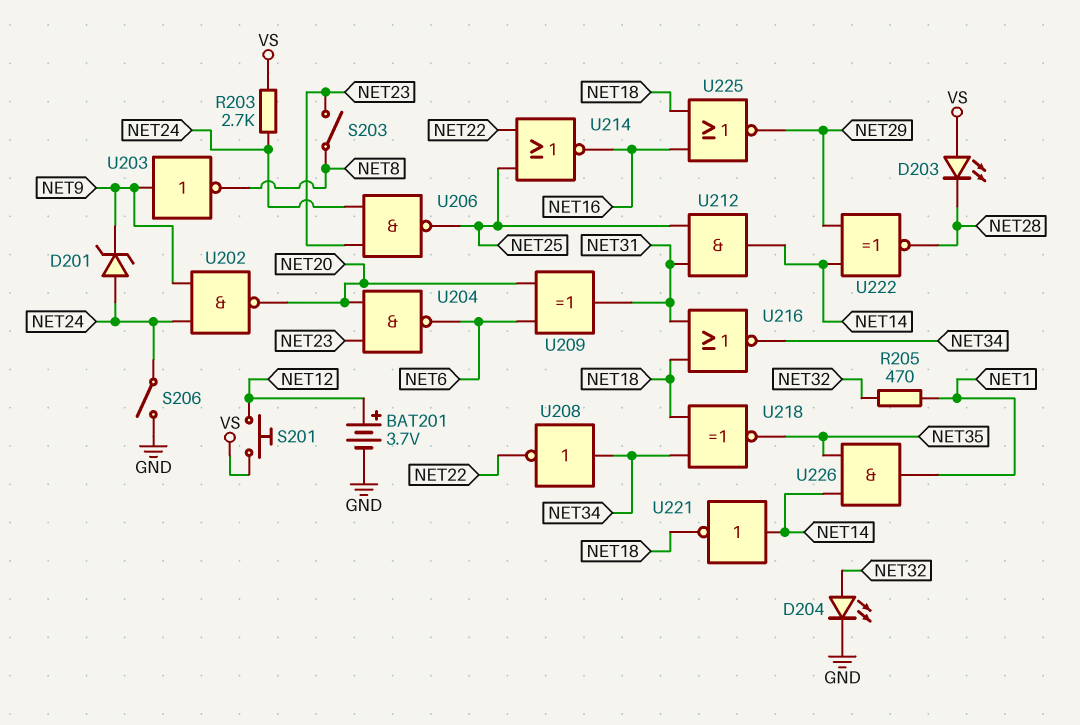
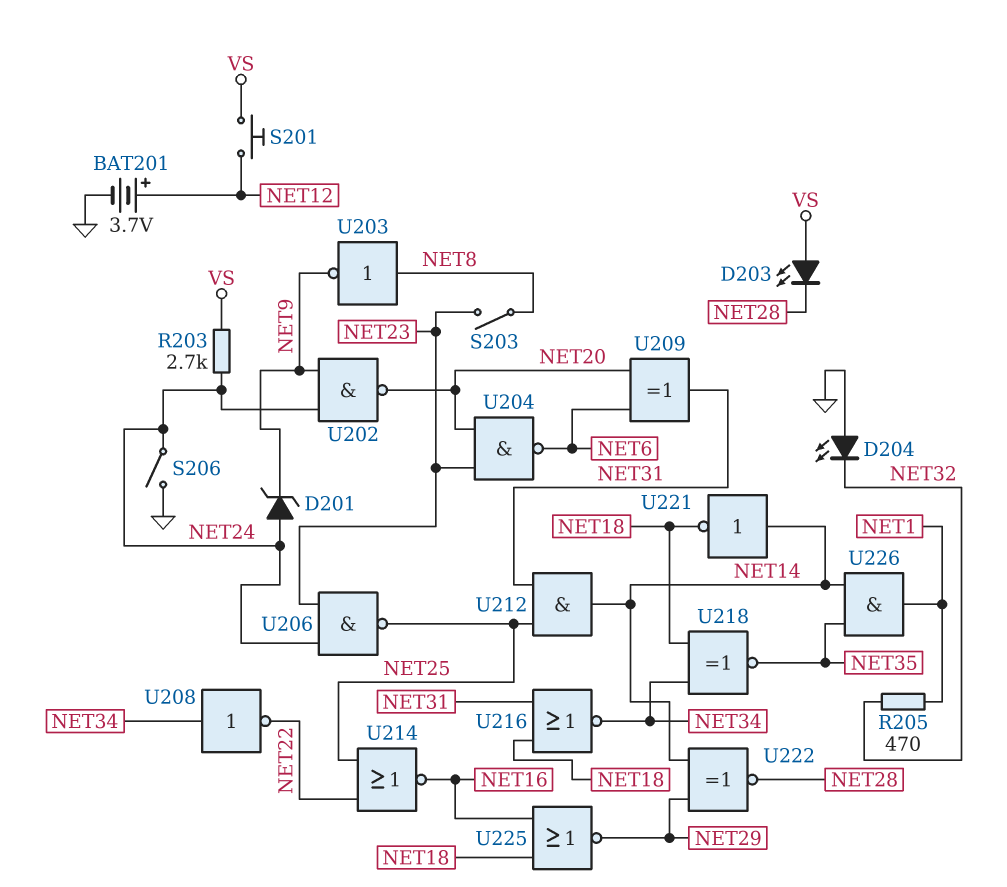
D204: LED (A NET32, K GND) -> LED (A GND, K NET32)
U203: NOT (in NET9, out NET8) -> NOT (in NET8, out NET9)

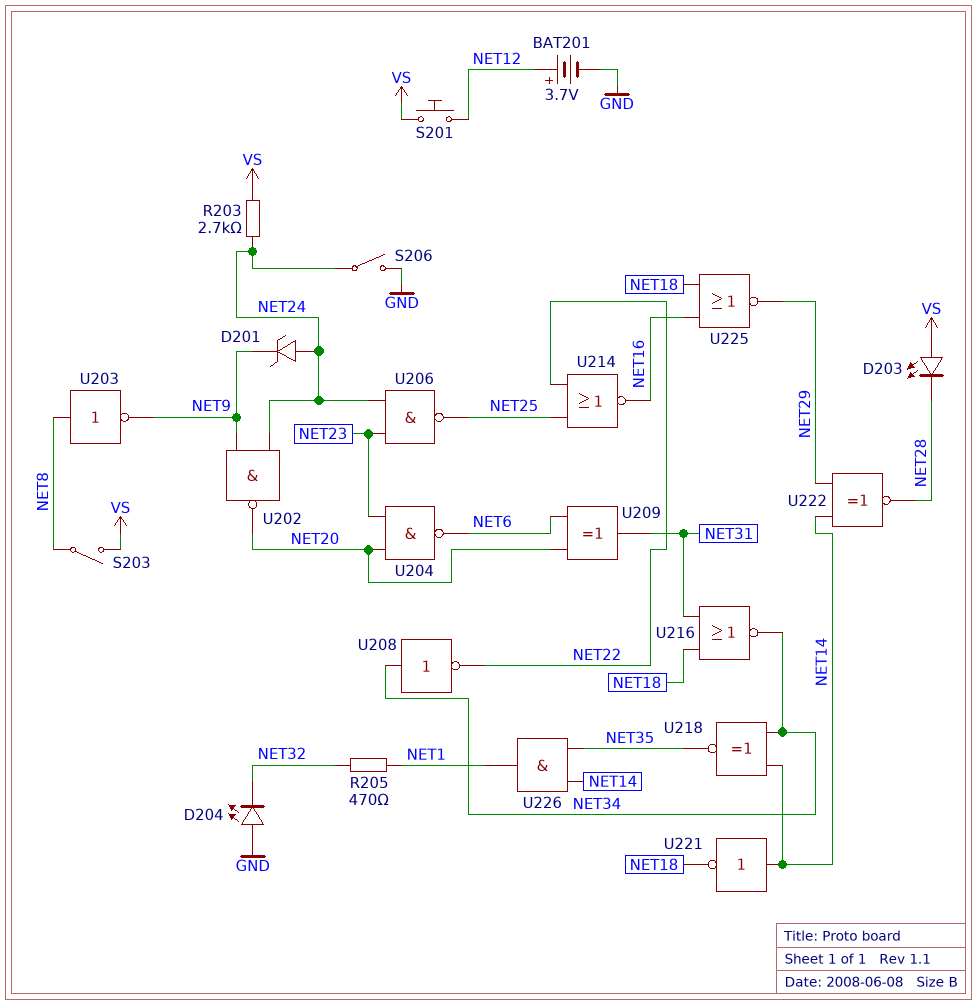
S203: switch (NET8, NET23) -> switch (NET8, VS)
U212: AND (in NET25, in NET31, out NET14) -> none
U218: XNOR (in NET18, in NET34, out NET35) -> XNOR (in NET14, in NET34, out NET35)

